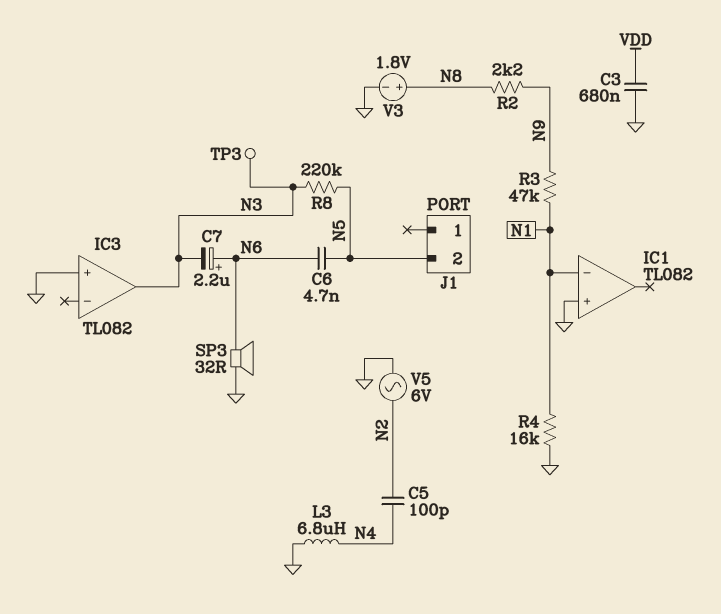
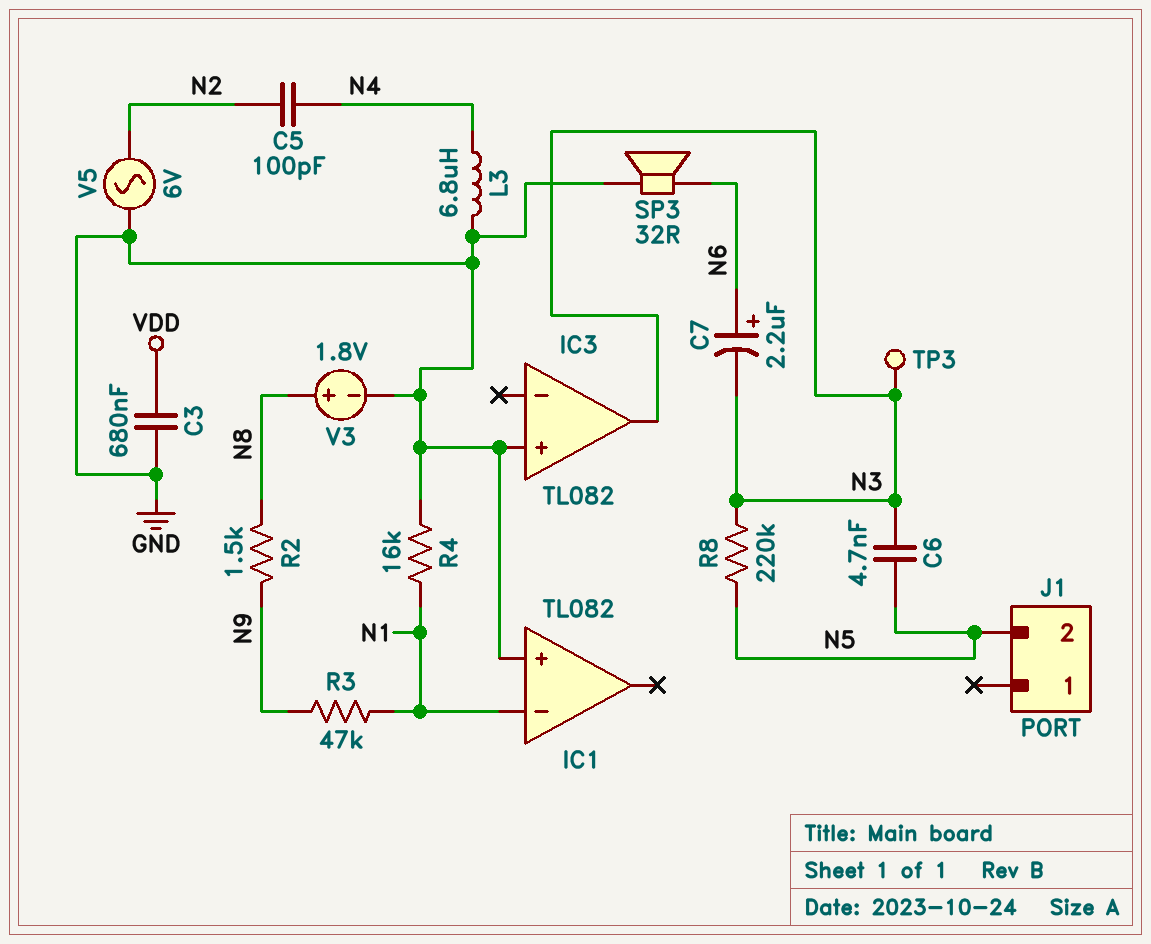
C6: 4.7nF (N5, N6) -> 4.7nF (N3, N5)
R2: 2.2k (N8, N9) -> 1.5k (N8, N9)

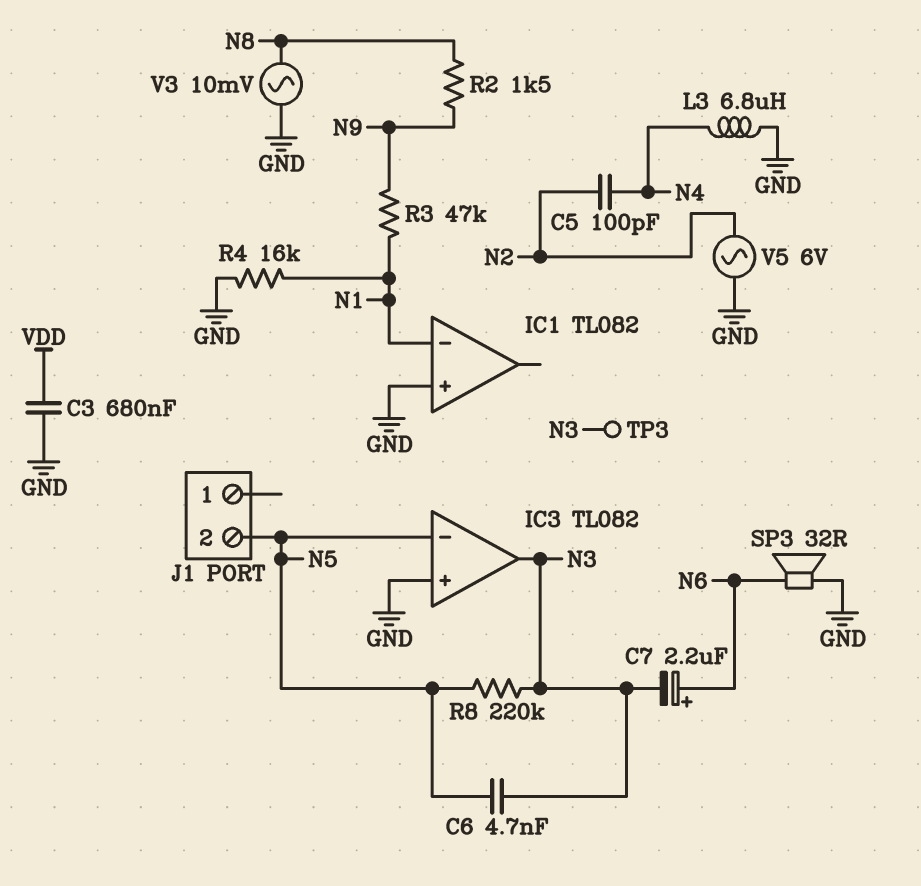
IC3 pin in-: none -> N5
V3: 1.8V (plus N8, minus GND) -> AC 10mV (GND, N8)

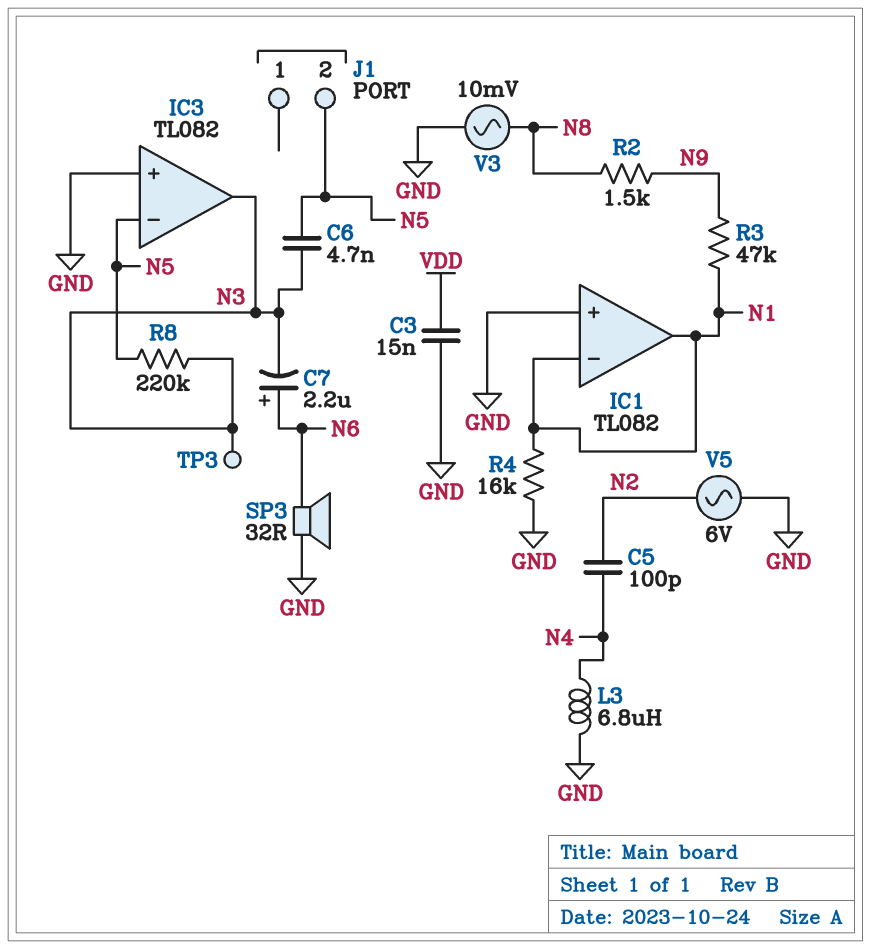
C3: 680nF (GND, VDD) -> 15nF (GND, VDD)
IC1 pin out: none -> N1

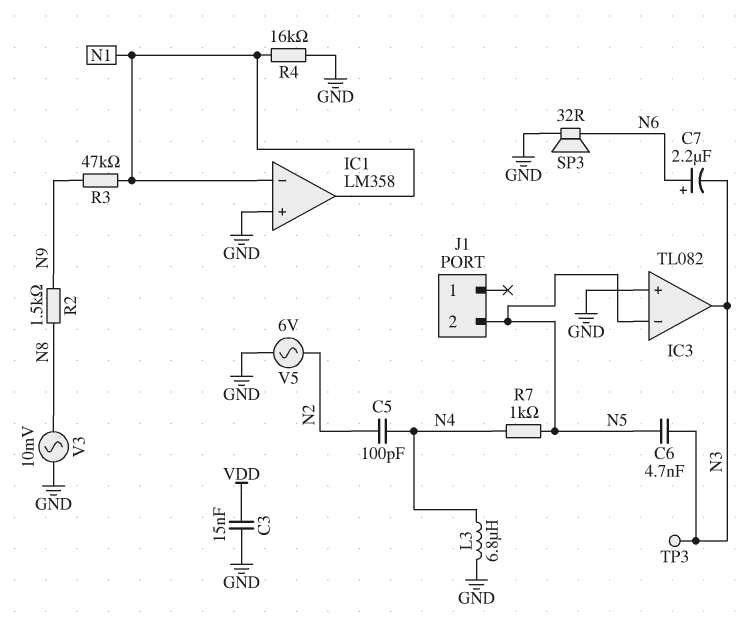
IC1: TL082 -> LM358
R7: none -> 1k (N4, N5)
R8: 220k (N3, N5) -> none

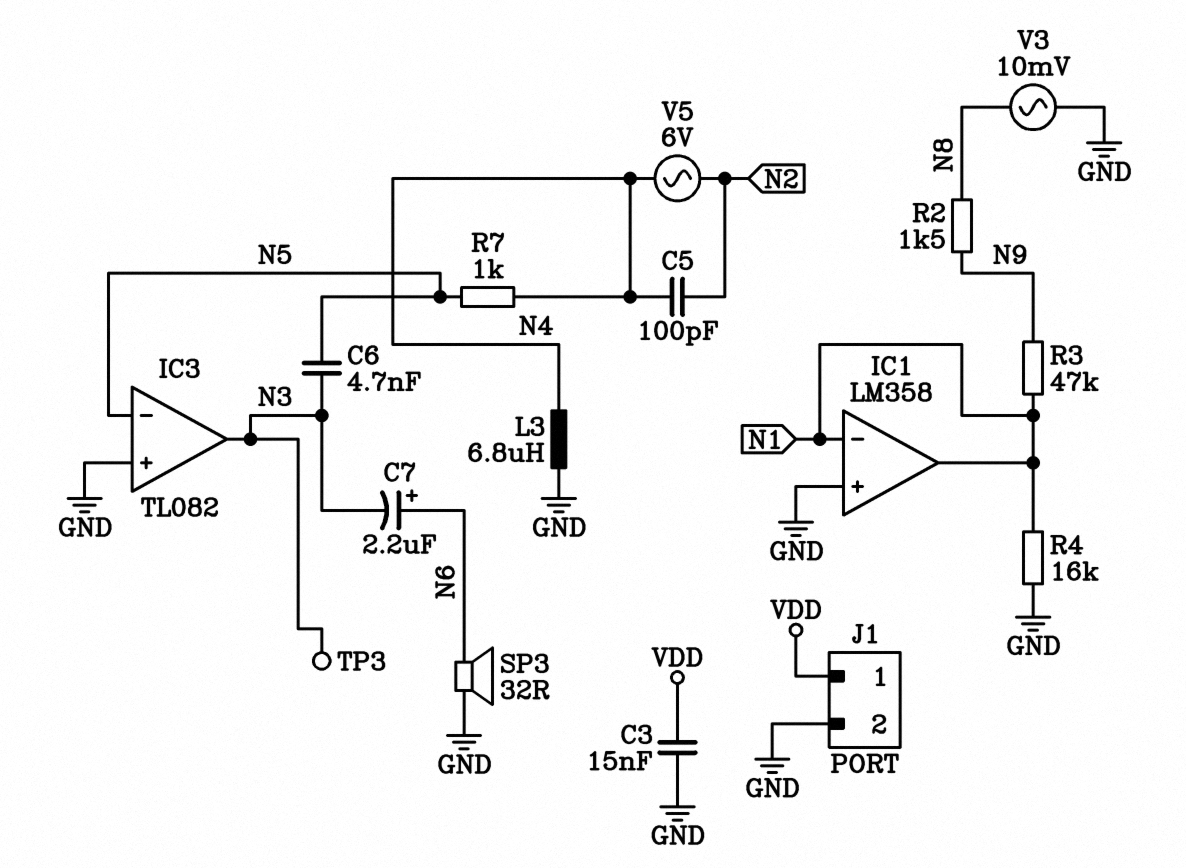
J1 pin 1: none -> VDD
J1 pin 2: N5 -> GND
V5: AC 6V (GND, N2) -> AC 6V (N2, N4)

